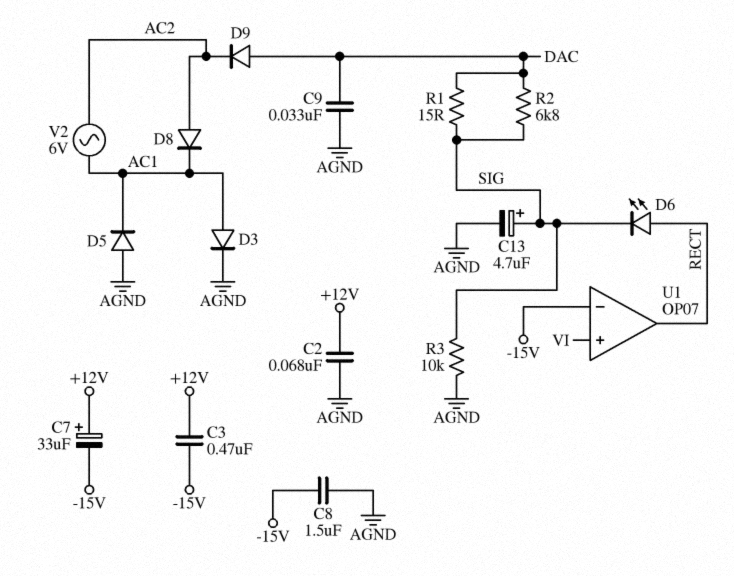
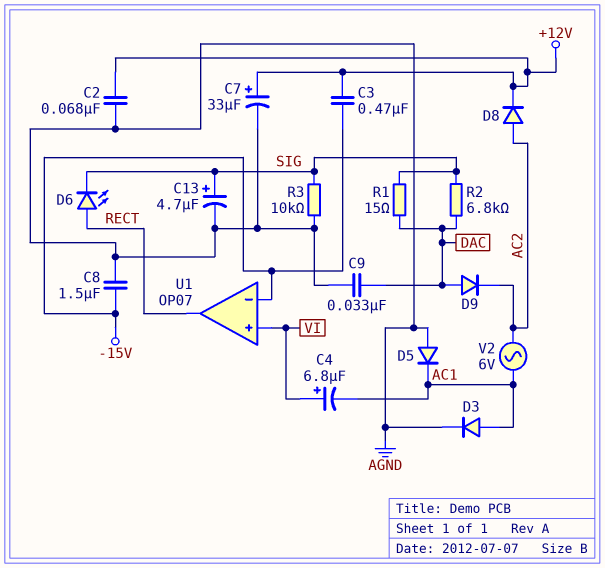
C4: none -> 6.8uF (plus VI, minus AC1)
C7: 33uF (plus +12V, minus -15V) -> 33uF (plus +12V, minus AGND)
D8: diode (A AC2, K AC1) -> diode (A AC2, K +12V)

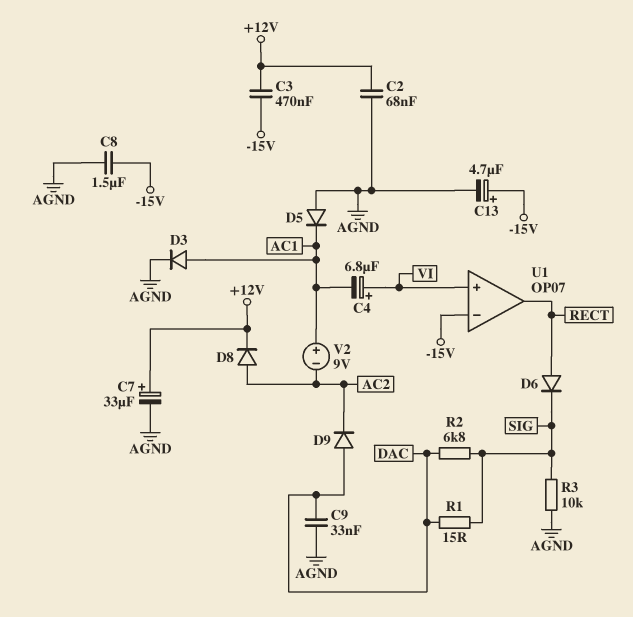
C13: 4.7uF (plus SIG, minus AGND) -> 4.7uF (plus -15V, minus AGND)
D6: LED (A RECT, K SIG) -> diode (A RECT, K SIG)
V2: AC 6V (AC1, AC2) -> 9V (plus AC1, minus AC2)

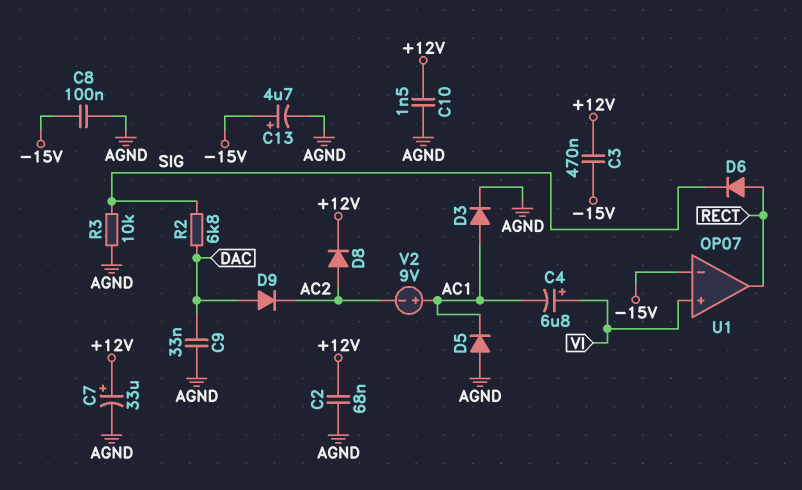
C8: 1.5uF (-15V, AGND) -> 100nF (-15V, AGND)
C10: none -> 1.5nF (+12V, AGND)
R1: 15 (DAC, SIG) -> none

